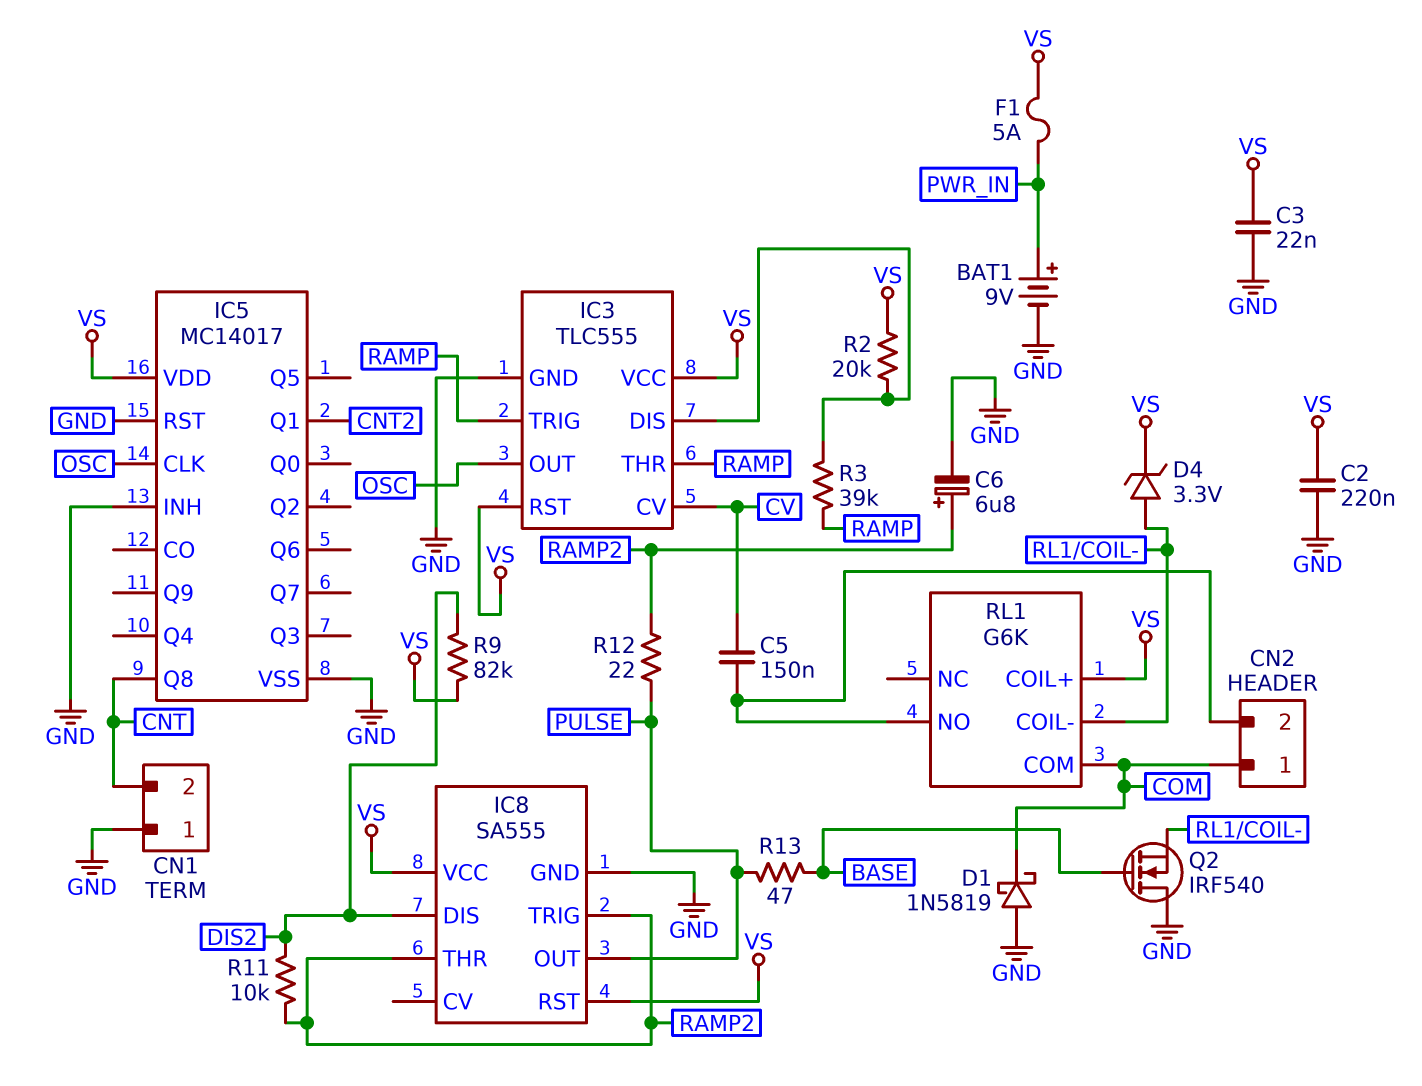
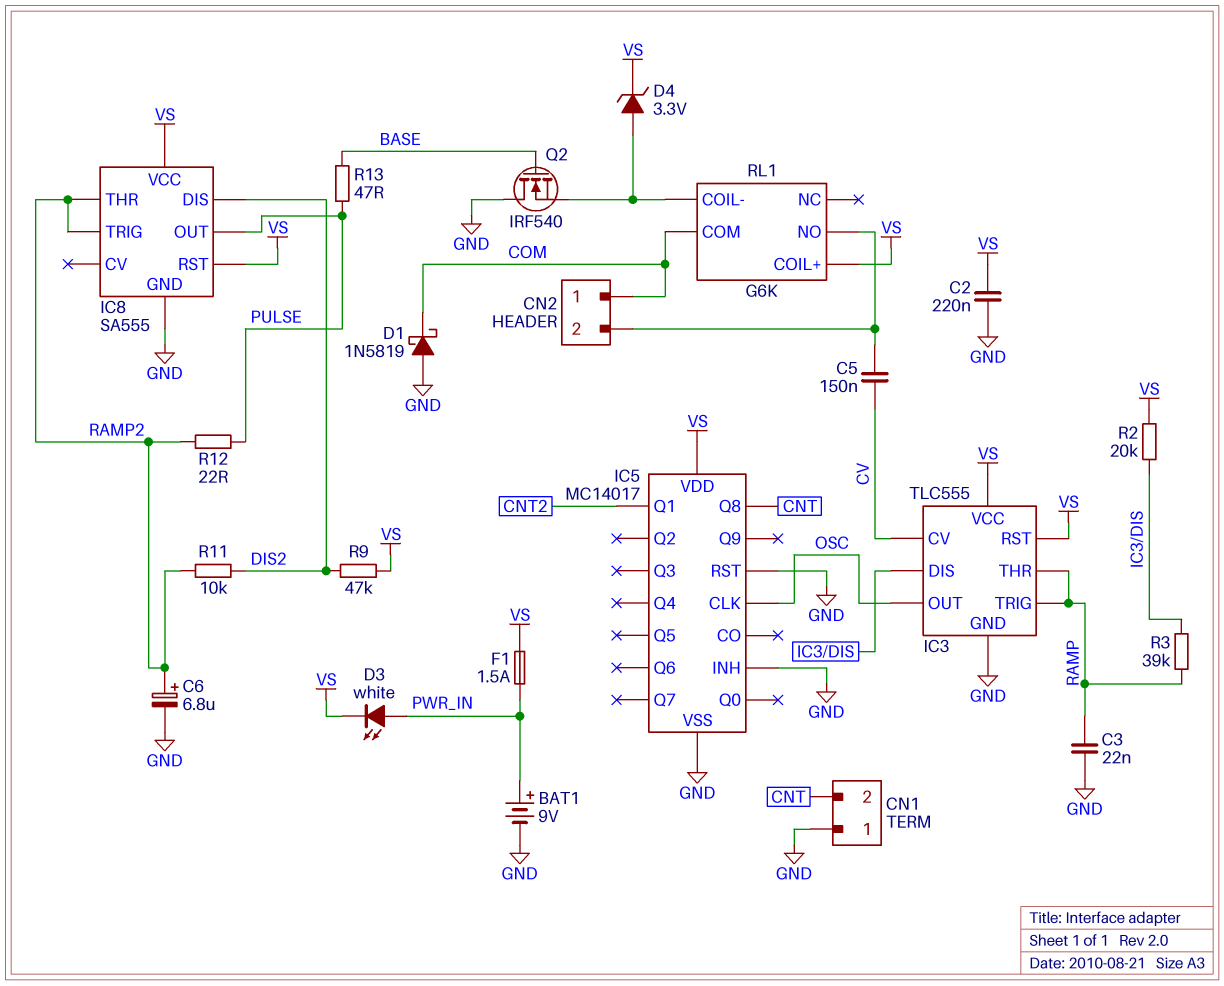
C3: 22nF (GND, VS) -> 22nF (GND, RAMP)
D3: none -> LED white (A PWR_IN, K VS)
F1: 5A (PWR_IN, VS) -> 1.5A (PWR_IN, VS)
R9: 82k (DIS2, VS) -> 47k (DIS2, VS)

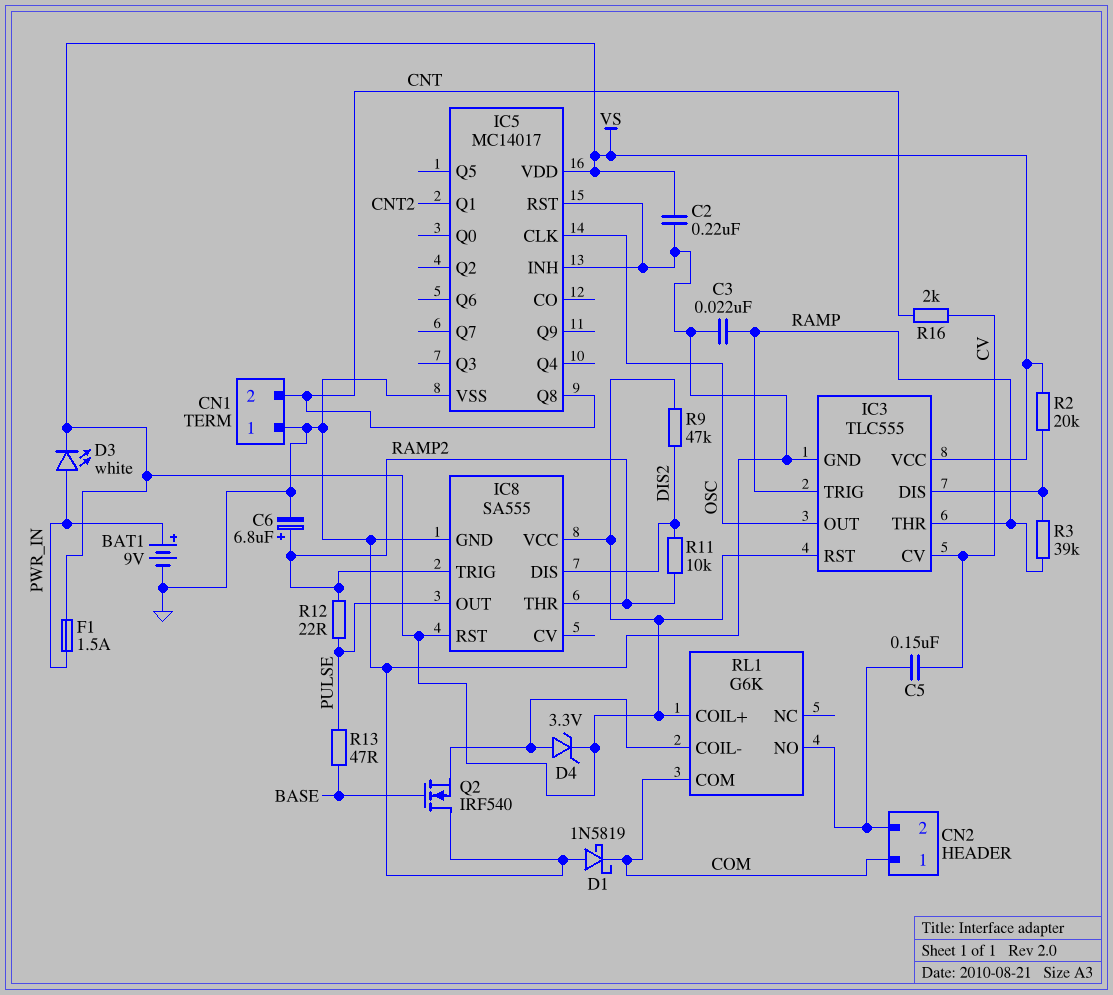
R16: none -> 2k (CNT, CV)

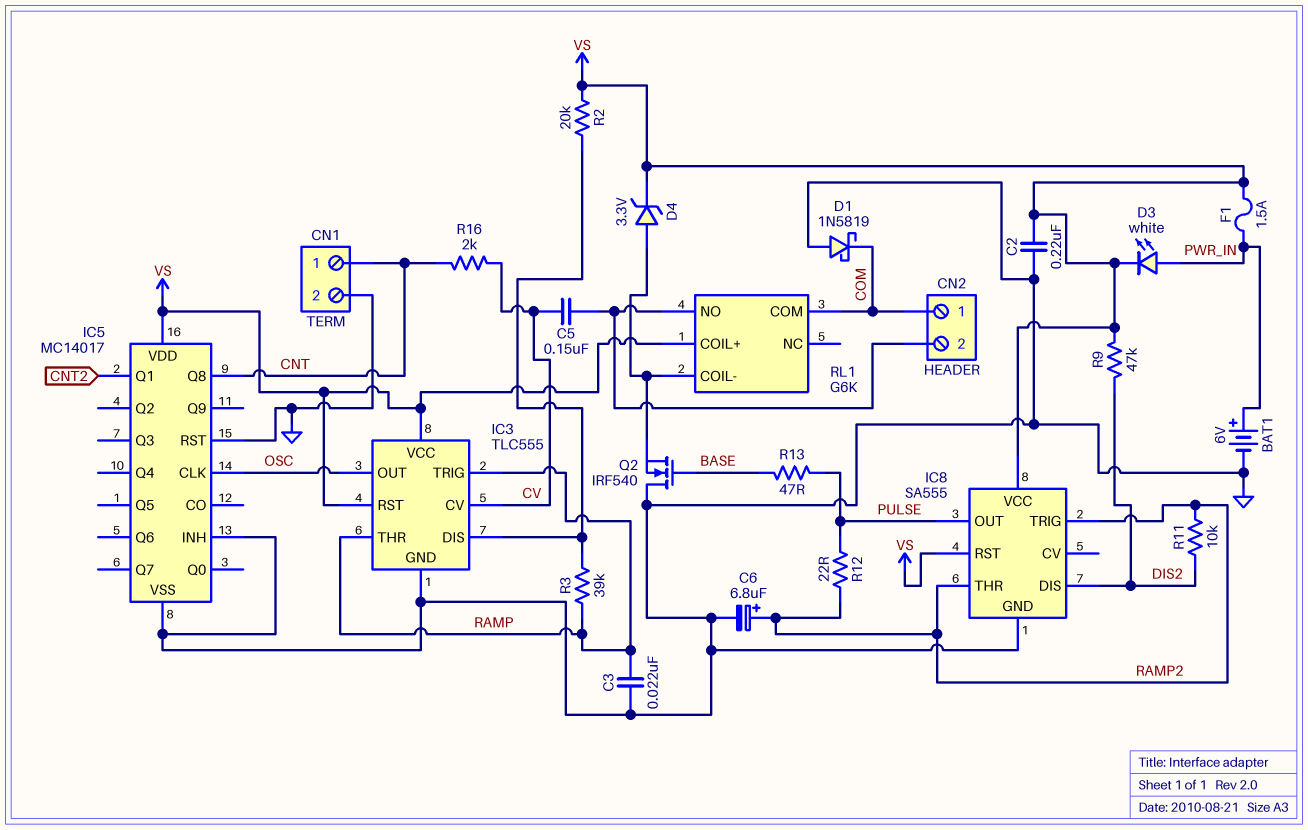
BAT1: 9V (plus PWR_IN, minus GND) -> 6V (plus PWR_IN, minus GND)
CN1 pin 1: GND -> CNT
CN1 pin 2: CNT -> GND

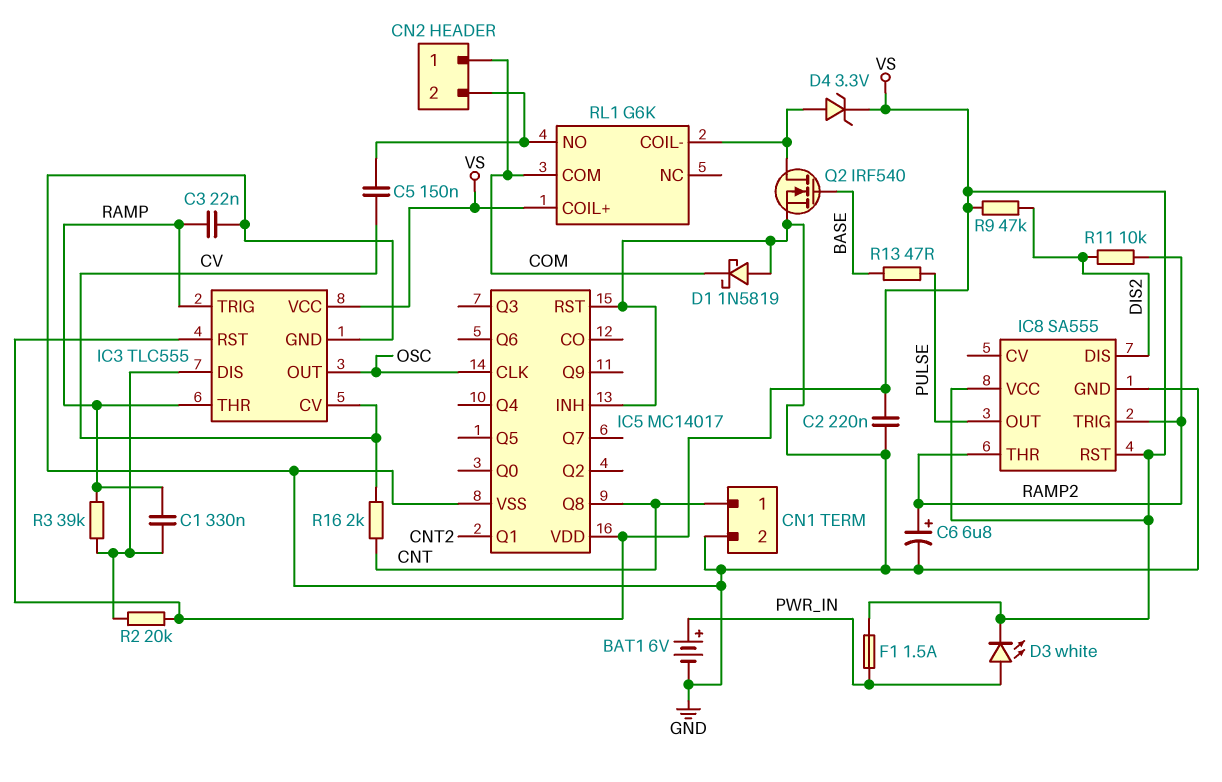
C1: none -> 330nF (IC3/DIS, RAMP)
Q2: NMOS IRF540 (G BASE, D GND, S RL1/COIL-) -> NMOS IRF540 (G BASE, D RL1/COIL-, S GND)
R12: 22 (PULSE, RAMP2) -> none

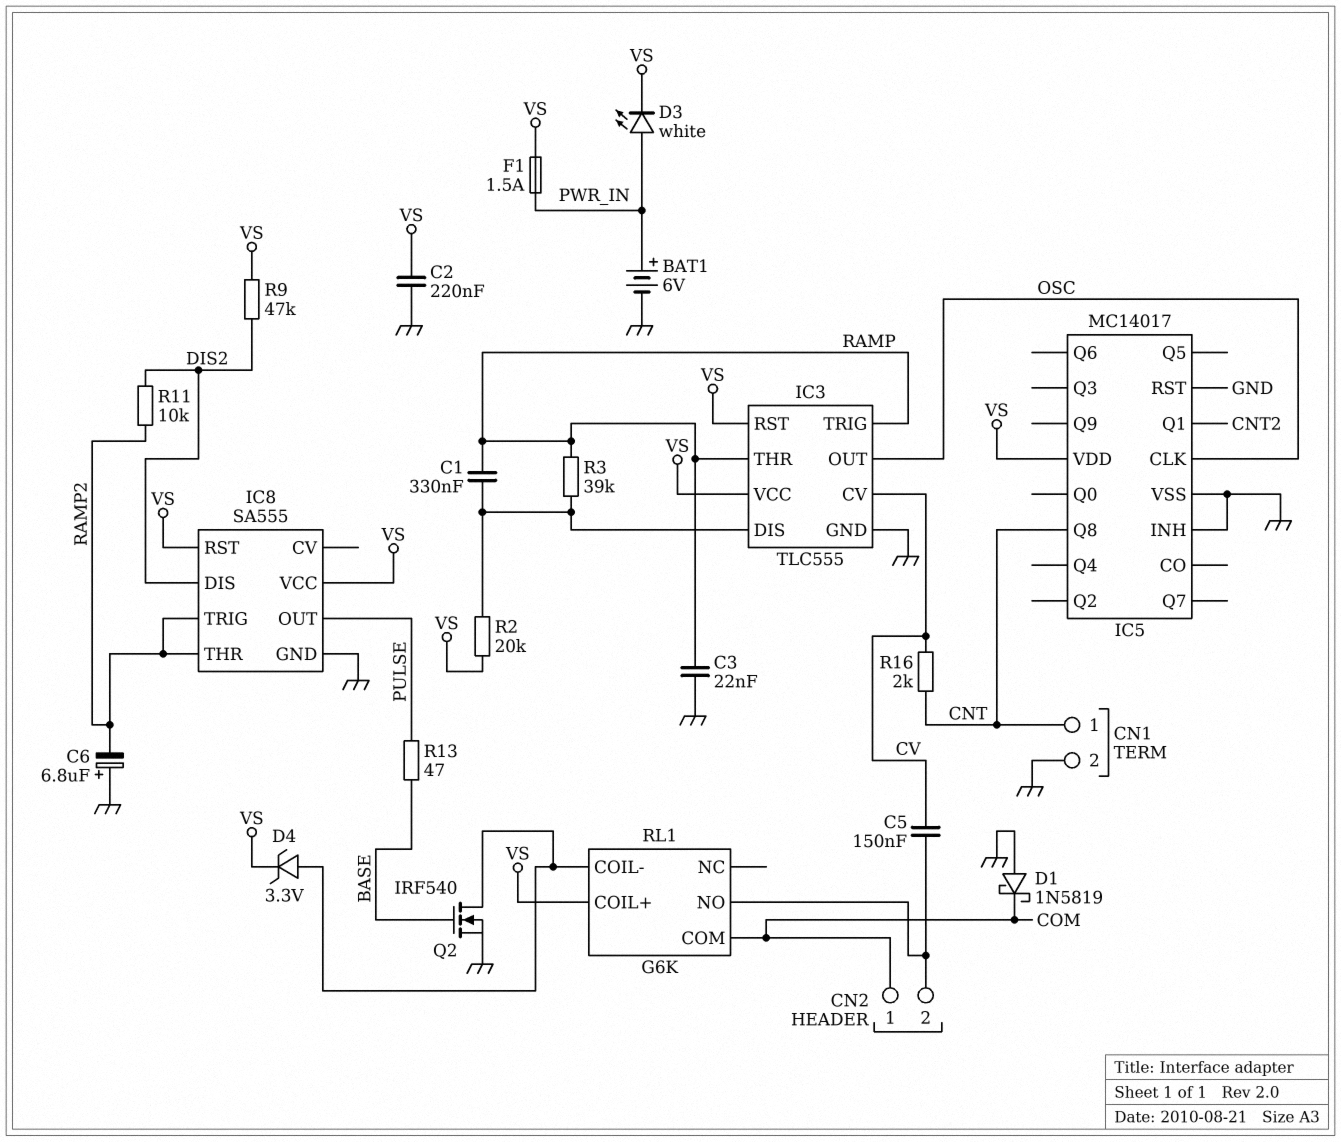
C6: 6.8uF (plus RAMP2, minus GND) -> 6.8uF (plus GND, minus RAMP2)

